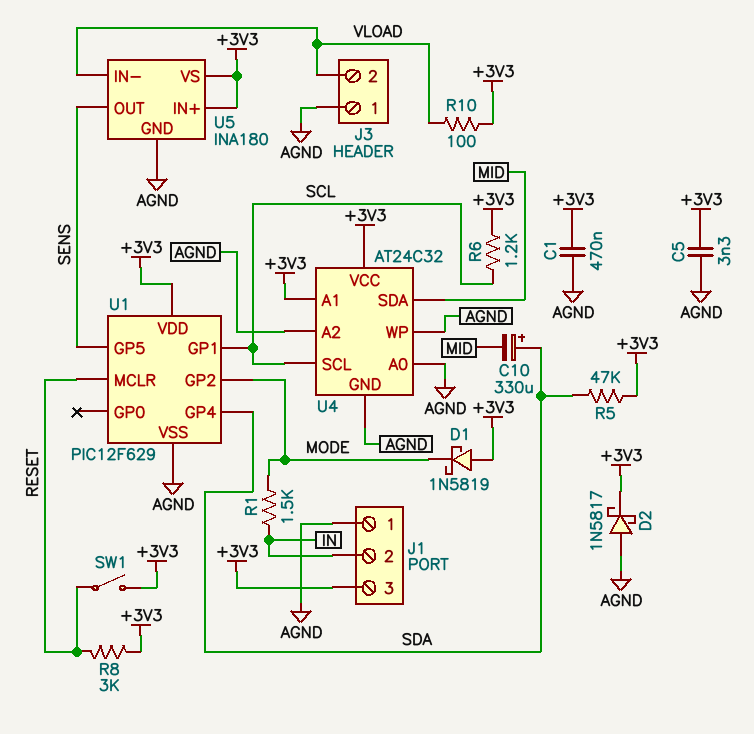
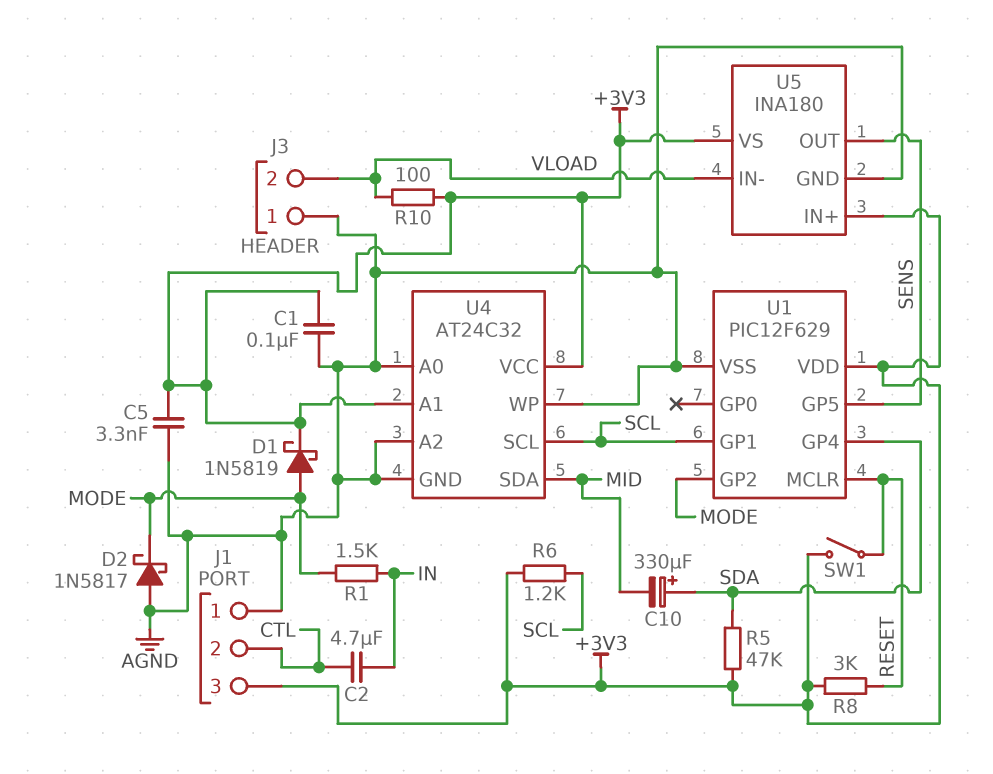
C1: 470nF (+3V3, AGND) -> 100nF (+3V3, AGND)
C2: none -> 4.7uF (CTL, IN)
D1: schottky 1N5819 (A +3V3, K MODE) -> schottky 1N5819 (A MODE, K +3V3)
D2: schottky 1N5817 (A AGND, K +3V3) -> schottky 1N5817 (A AGND, K MODE)
J1 pin 2: IN -> CTL

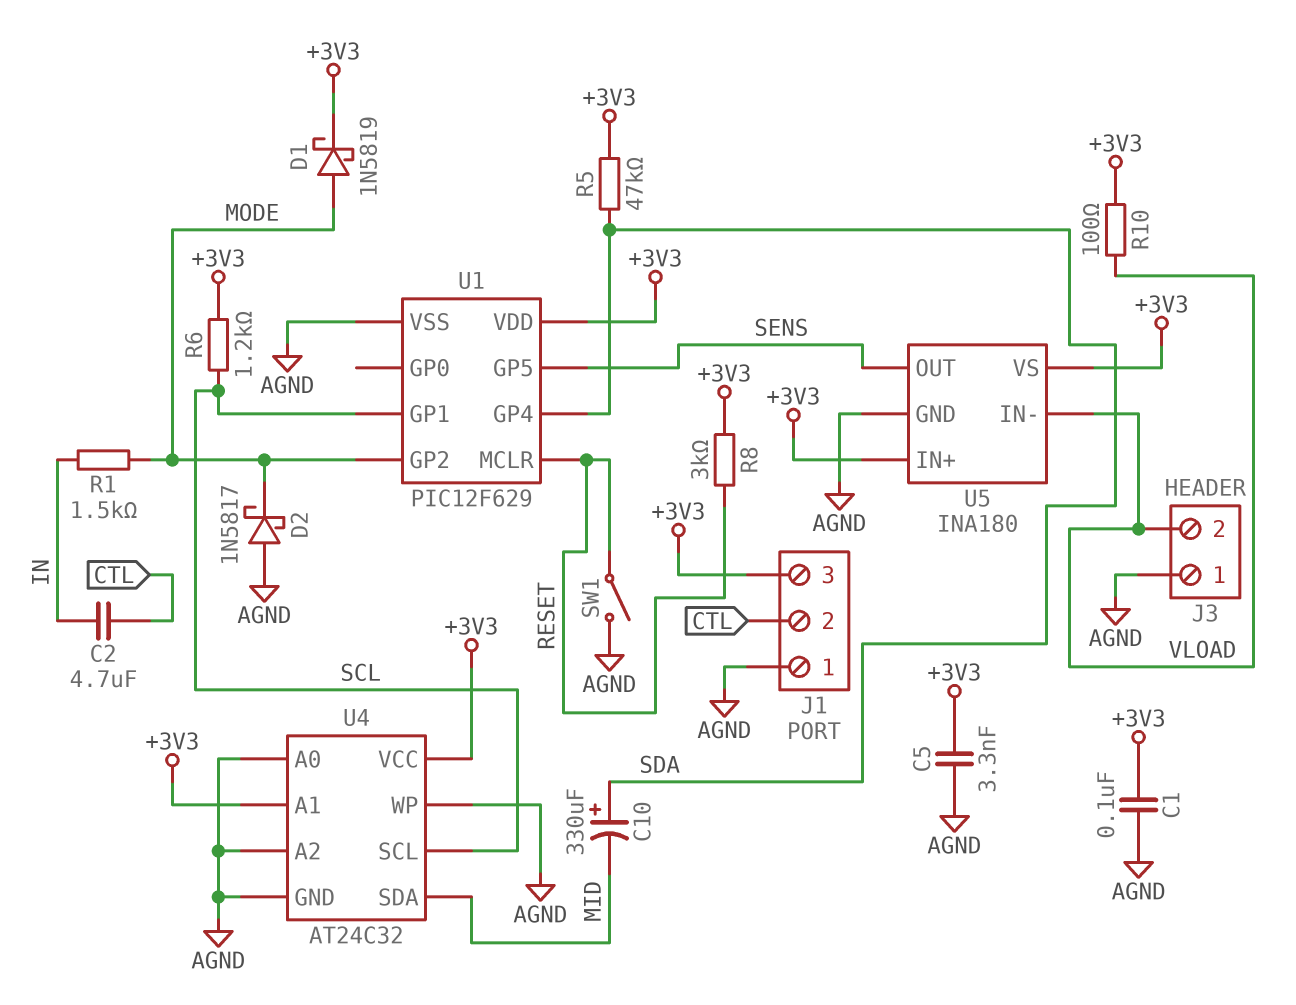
SW1: switch (+3V3, RESET) -> switch (AGND, RESET)

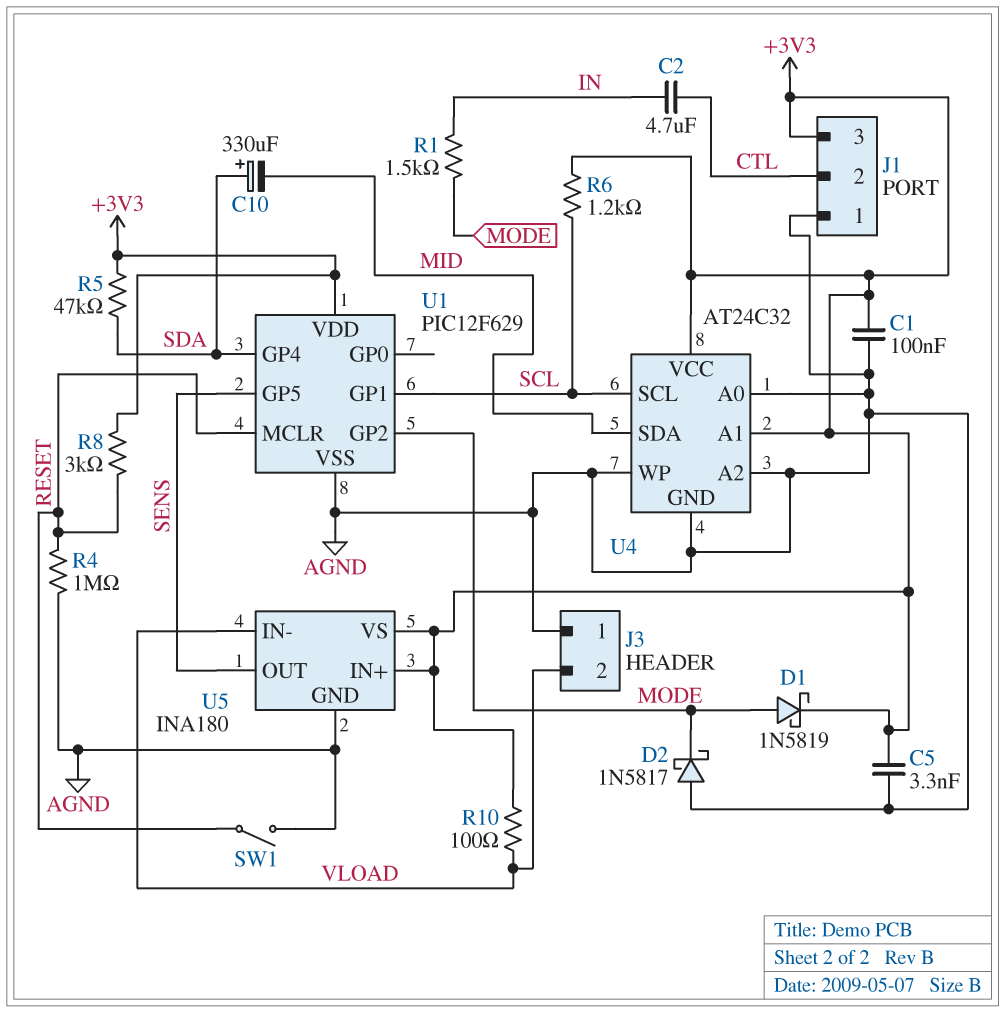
R4: none -> 1M (AGND, RESET)

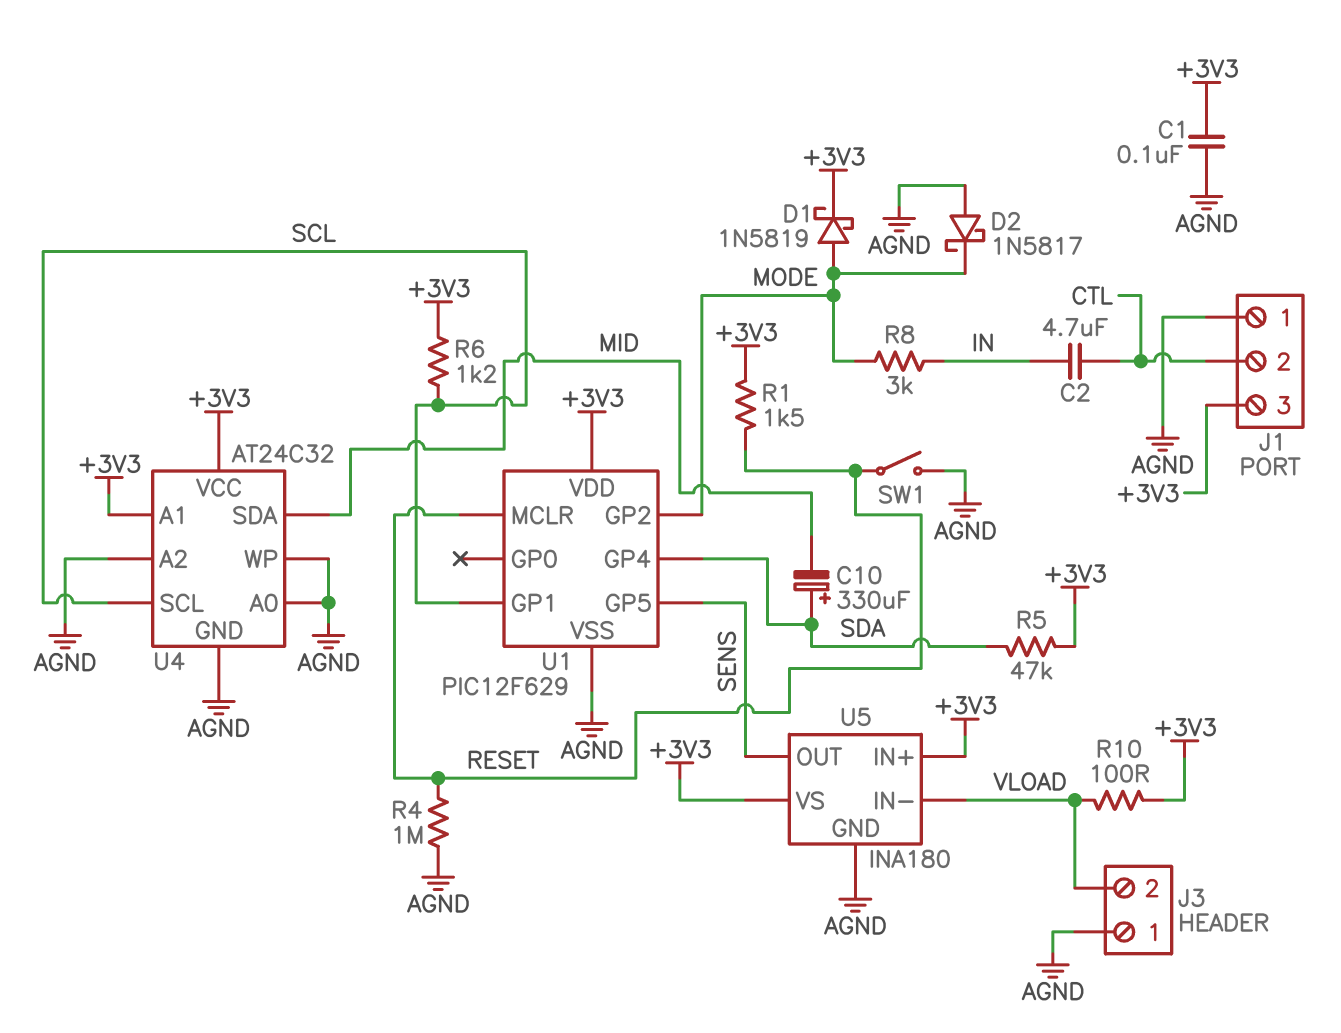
C5: 3.3nF (+3V3, AGND) -> none
R1: 1.5k (IN, MODE) -> 1.5k (+3V3, RESET)
R8: 3k (+3V3, RESET) -> 3k (IN, MODE)

